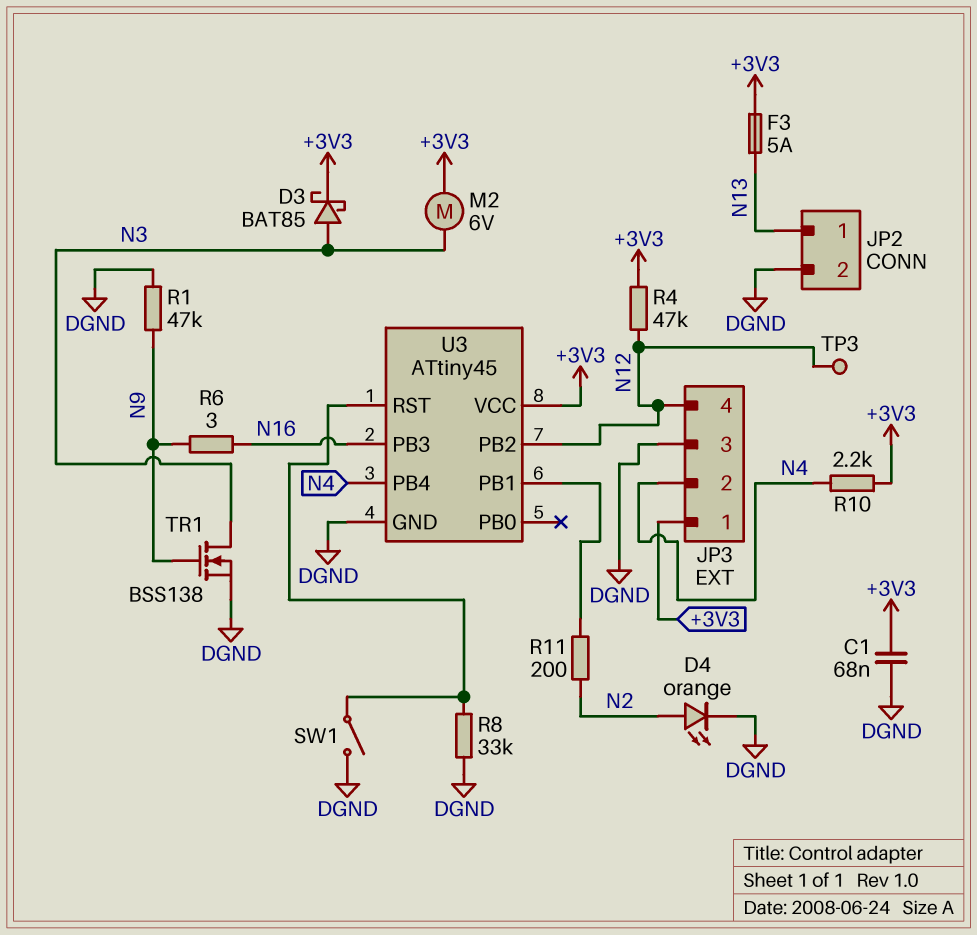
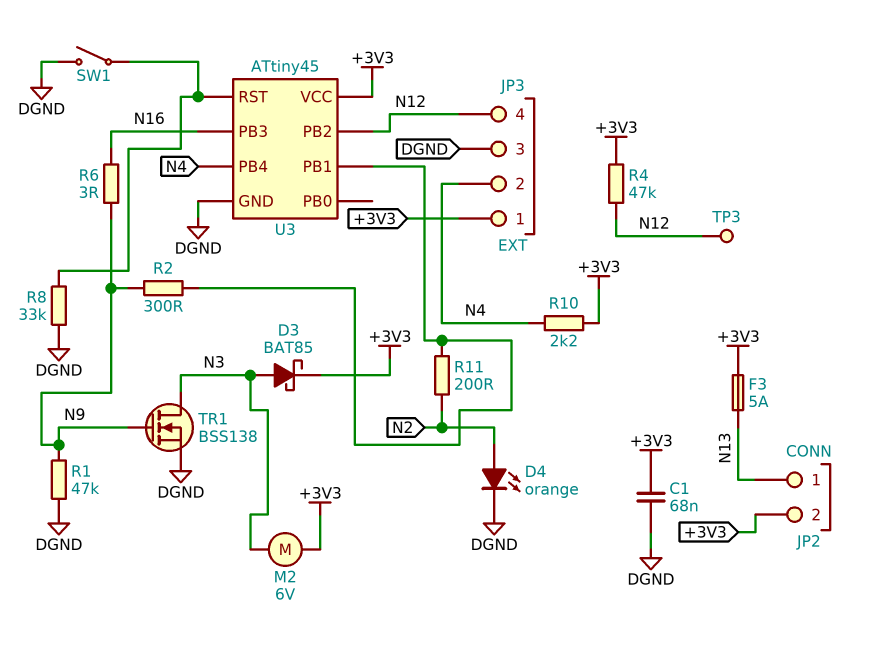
JP2 pin 2: DGND -> +3V3
R2: none -> 300 (N9, U3/PB1)

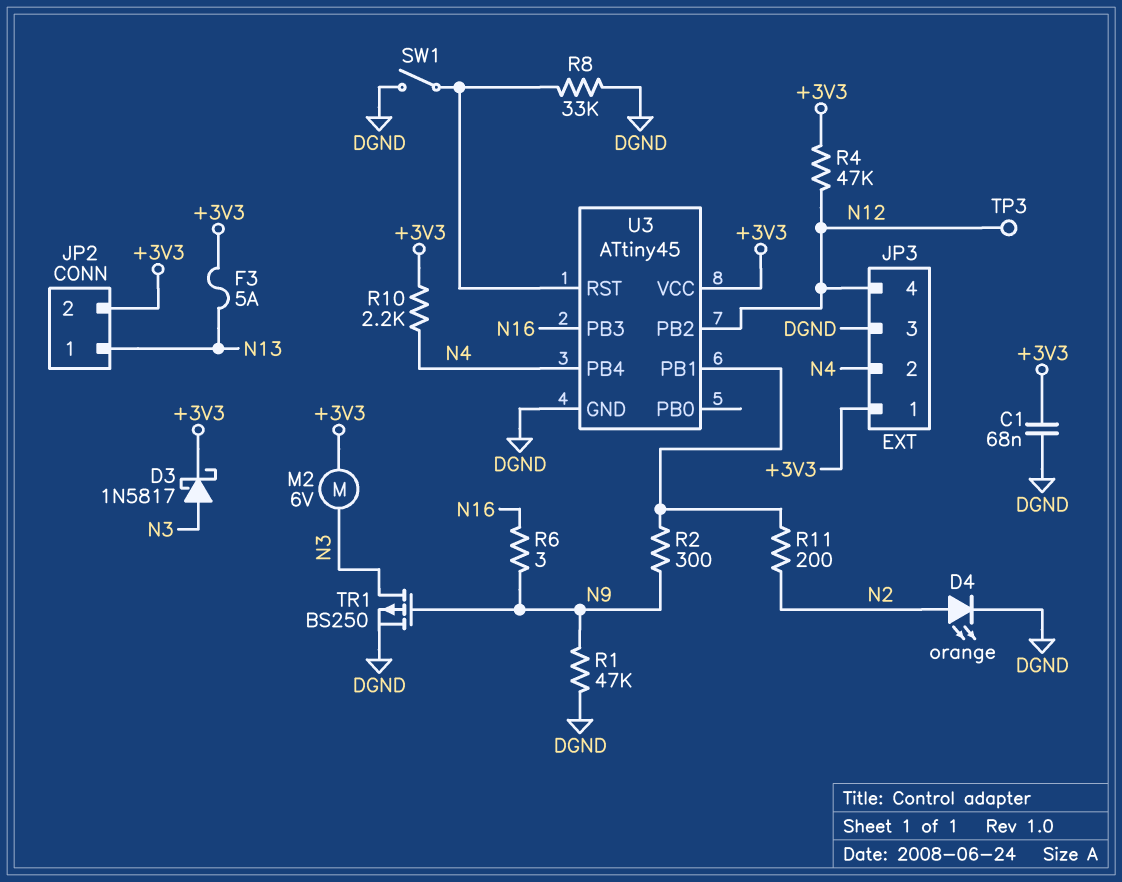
D3: schottky BAT85 (A N3, K +3V3) -> schottky 1N5817 (A N3, K +3V3)
TR1: NMOS BSS138 (G N9, D N3, S DGND) -> PMOS BS250 (G N9, D N3, S DGND)

